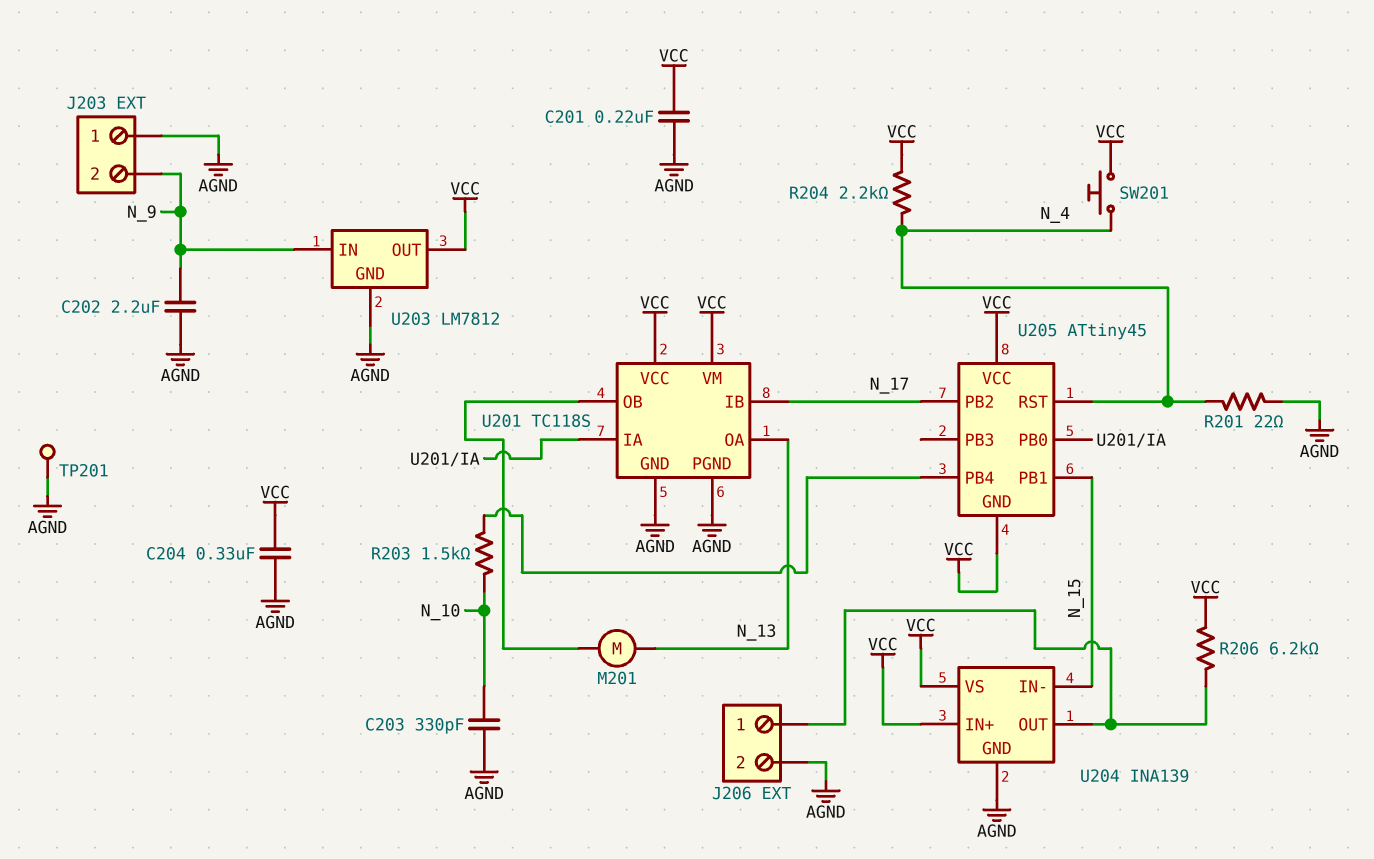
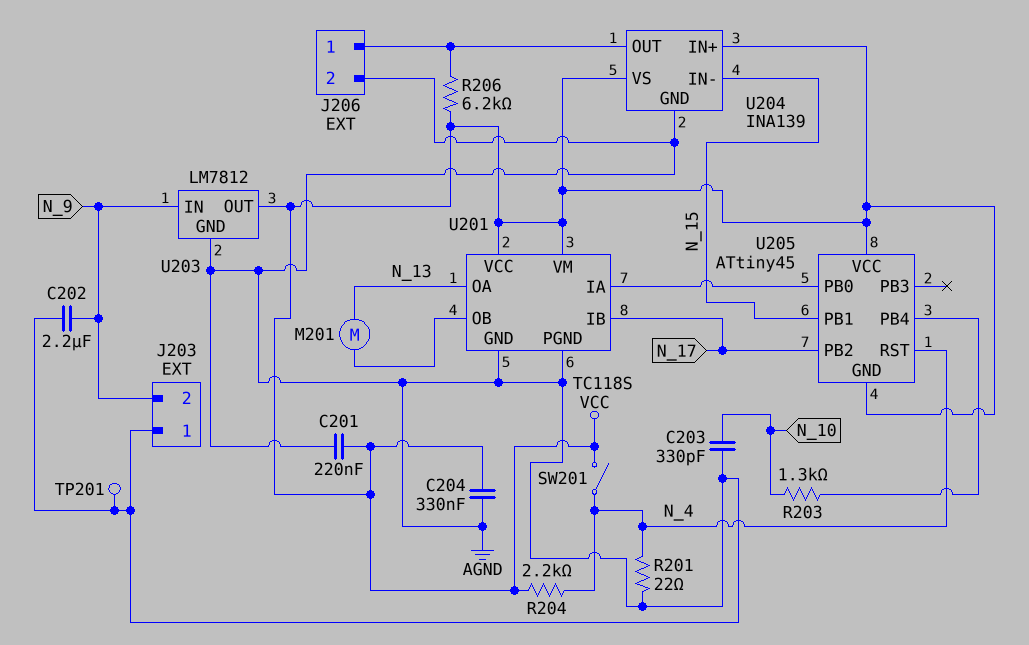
R203: 1.5k (N_10, U205/PB4) -> 1.3k (N_10, U205/PB4)
SW201: button (N_4, VCC) -> switch (N_4, VCC)

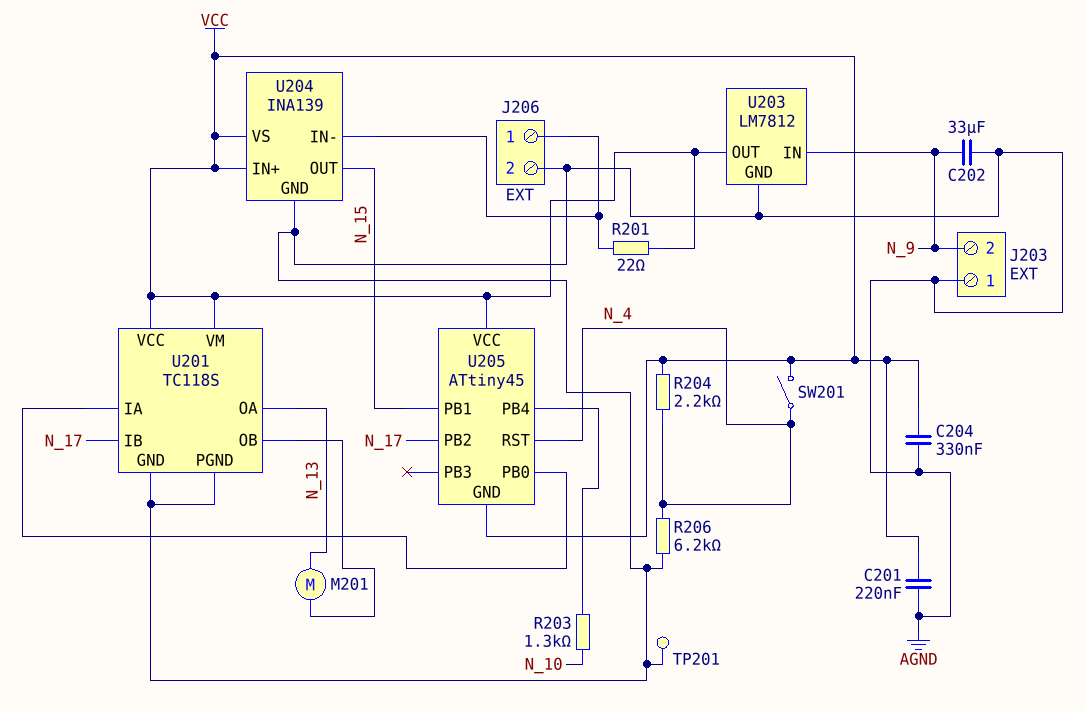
C202: 2.2uF (AGND, N_9) -> 33uF (AGND, N_9)
C203: 330pF (AGND, N_10) -> none
R201: 22 (AGND, N_4) -> 22 (J206/1, VCC)
R206: 6.2k (J206/1, VCC) -> 6.2k (AGND, N_4)
U204 pin IN-: N_15 -> J206/1
U204 pin OUT: J206/1 -> N_15

